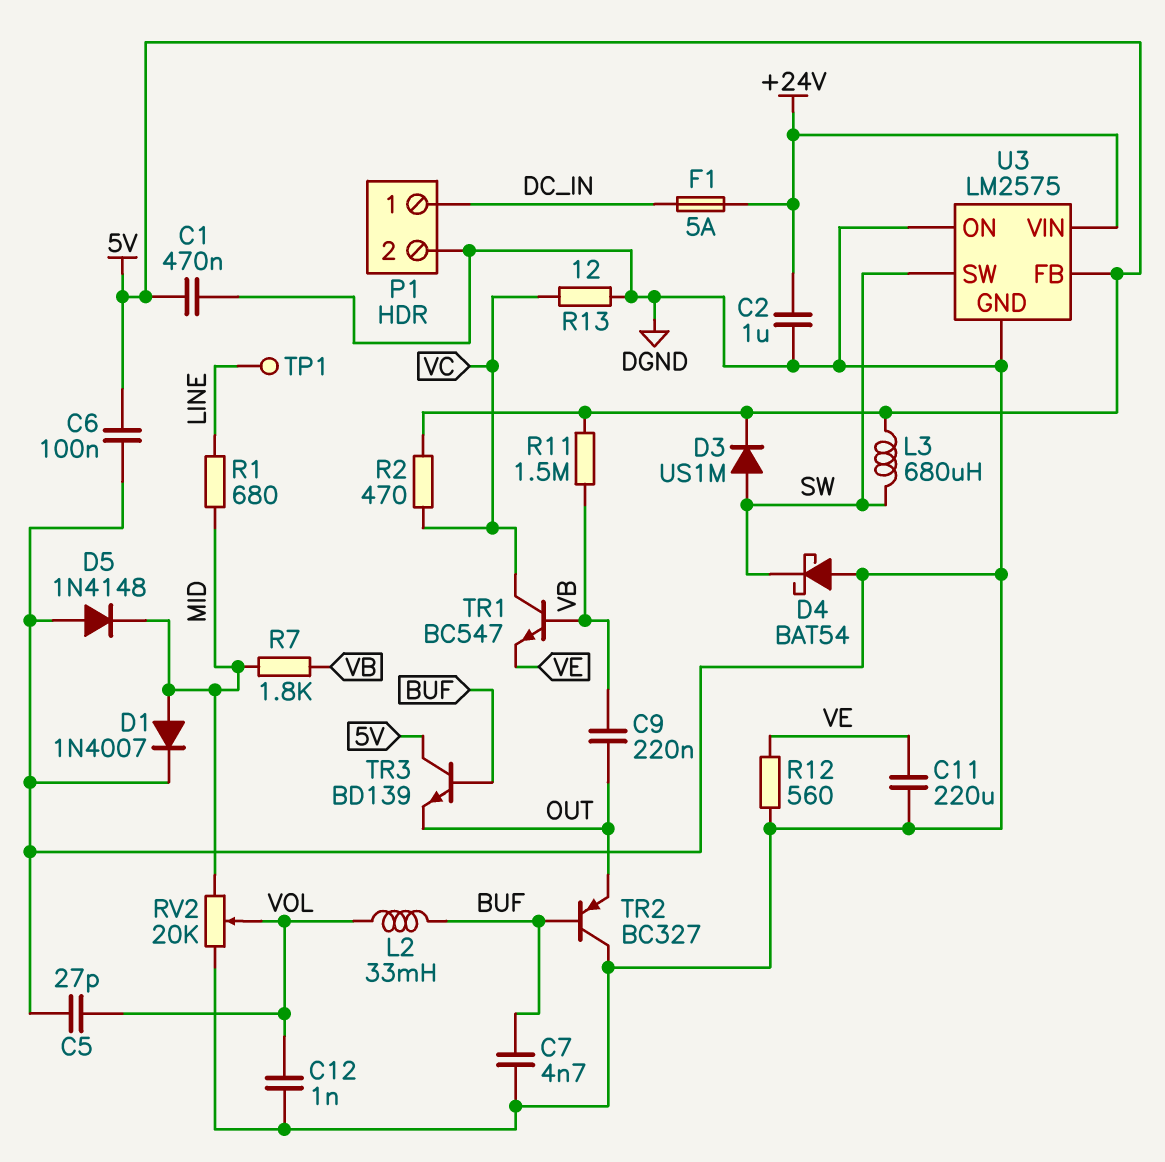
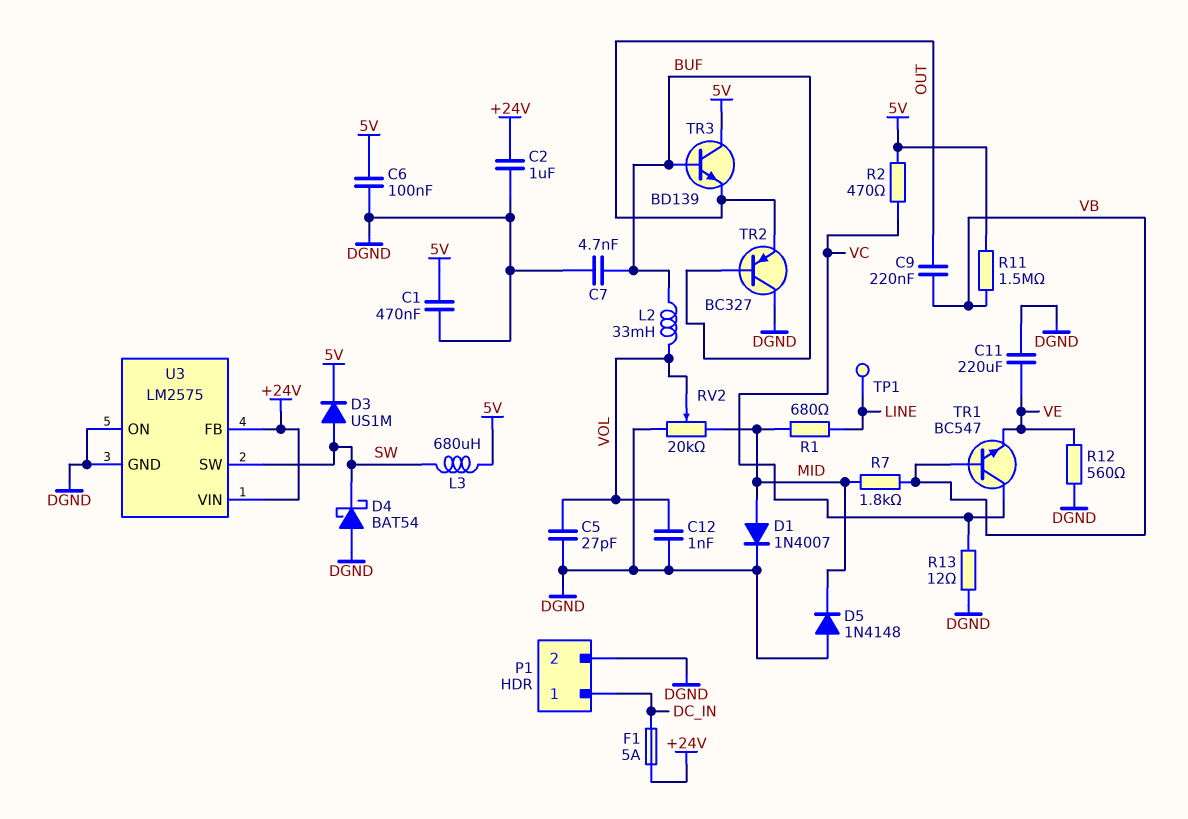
U3 pin FB: 5V -> +24V

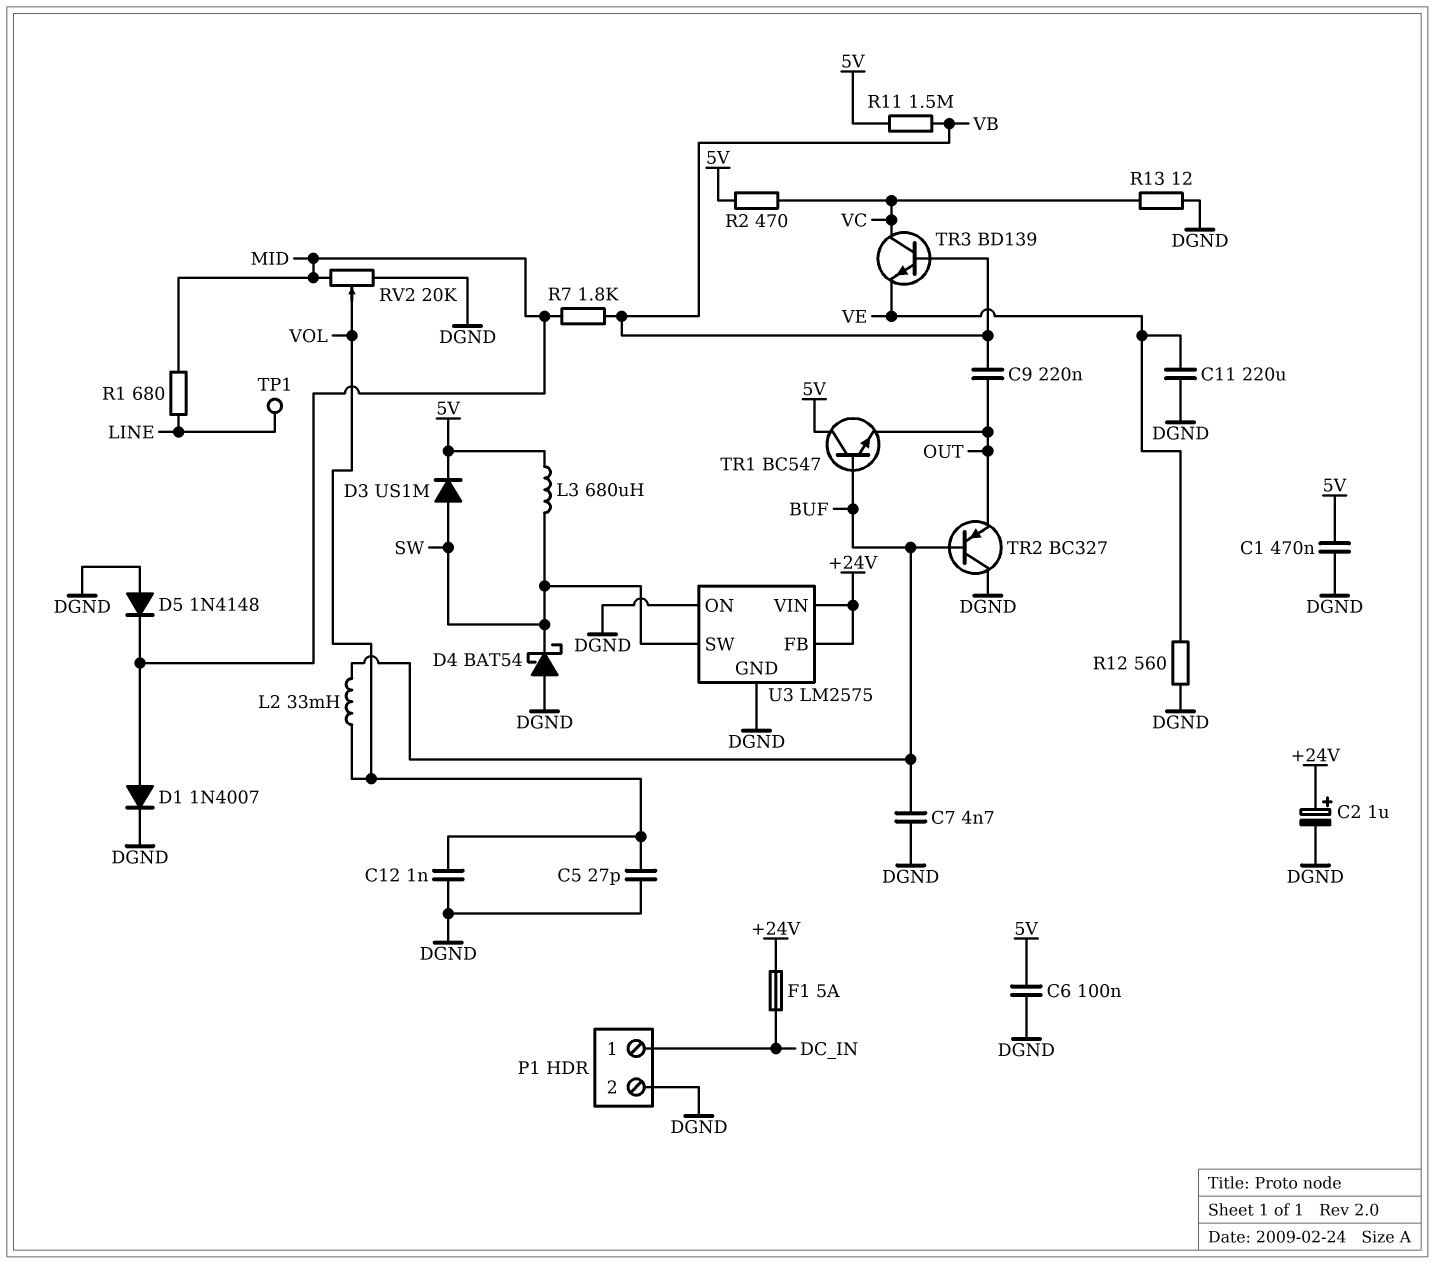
C2: 1uF (+24V, DGND) -> 1uF (plus +24V, minus DGND)
TR1: NPN BC547 (B VB, C VC, E VE) -> NPN BC547 (B BUF, C 5V, E OUT)
TR3: NPN BD139 (B BUF, C 5V, E OUT) -> NPN BD139 (B VB, C VC, E VE)

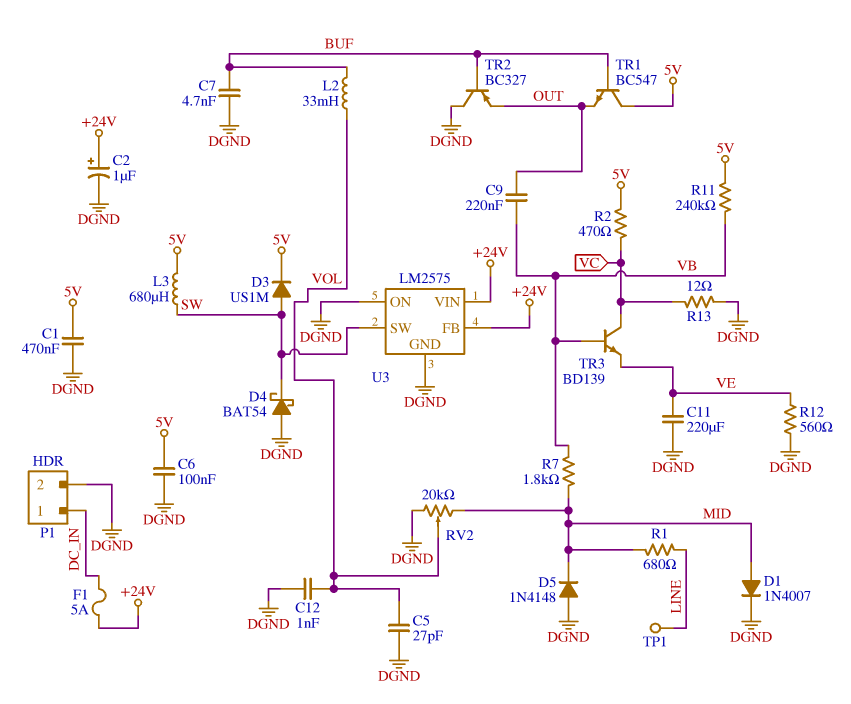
R11: 1.5M (5V, VB) -> 240k (5V, VB)

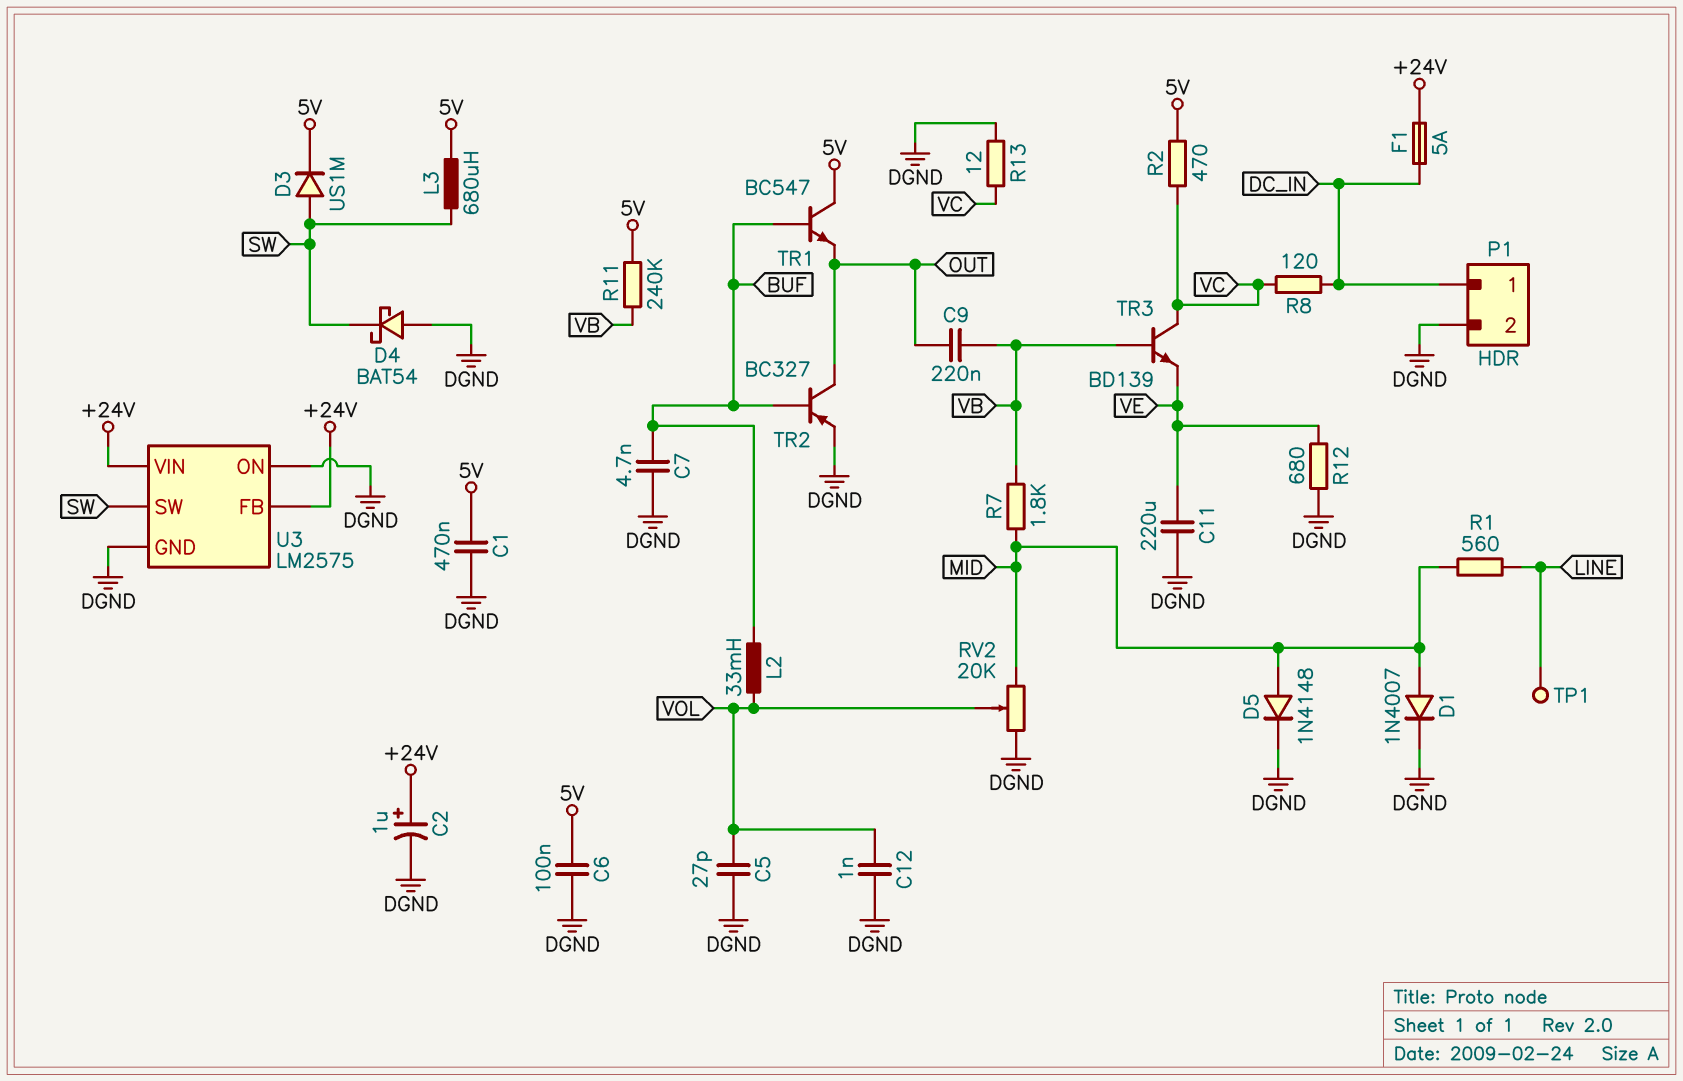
D5: diode 1N4148 (A DGND, K MID) -> diode 1N4148 (A MID, K DGND)
R1: 680 (LINE, MID) -> 560 (LINE, MID)
R8: none -> 120 (DC_IN, VC)
R12: 560 (DGND, VE) -> 680 (DGND, VE)
TR2: PNP BC327 (B BUF, C DGND, E OUT) -> PNP BC327 (B BUF, C OUT, E DGND)

